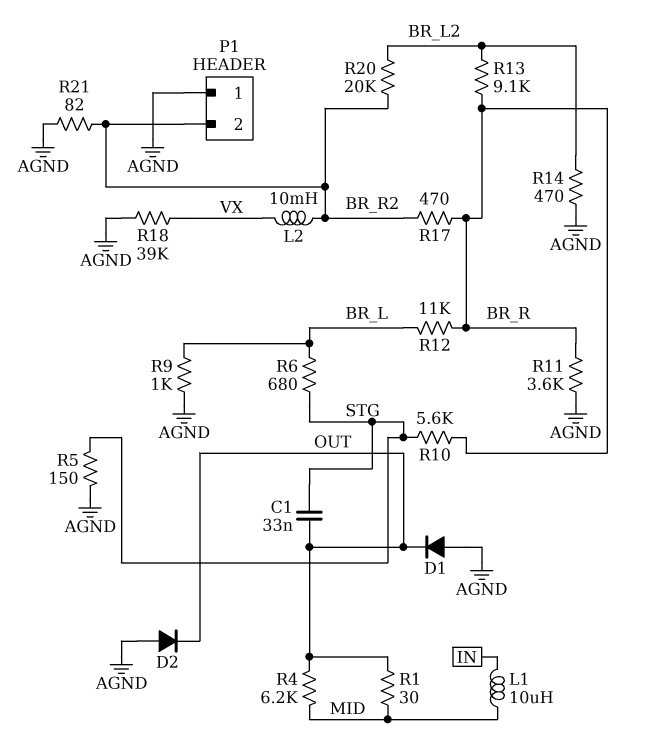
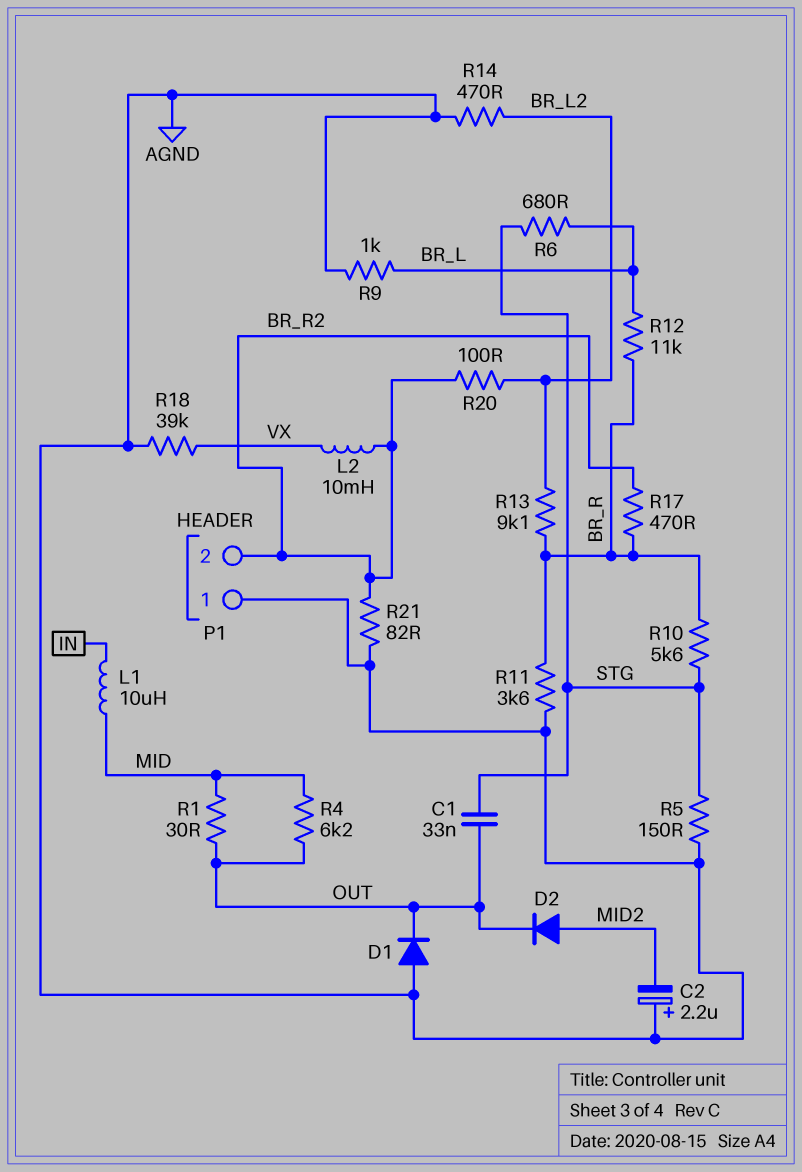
C2: none -> 2.2uF (plus AGND, minus MID2)
D2: diode (A AGND, K OUT) -> diode (A MID2, K OUT)
R20: 20k (BR_L2, BR_R2) -> 100 (BR_L2, BR_R2)

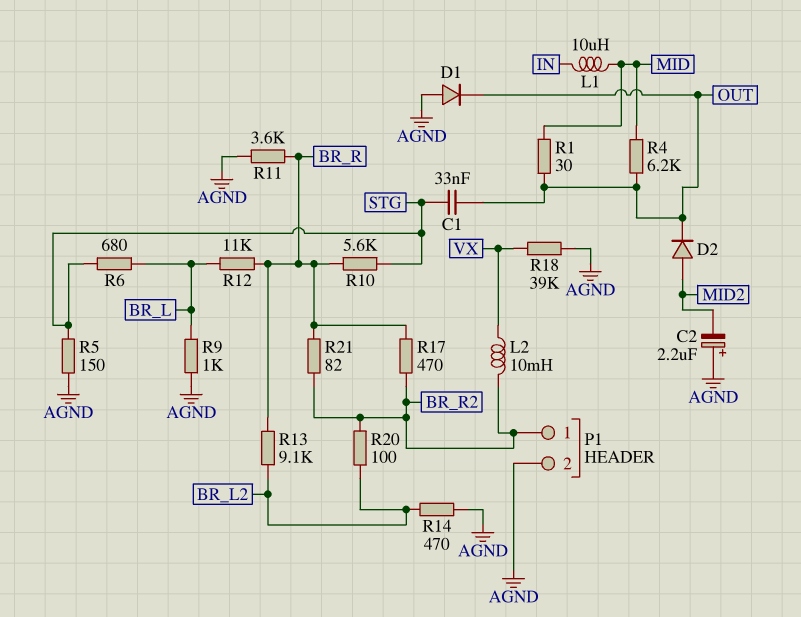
P1 pin 1: AGND -> BR_R2
P1 pin 2: BR_R2 -> AGND
R21: 82 (AGND, BR_R2) -> 82 (BR_R, BR_R2)

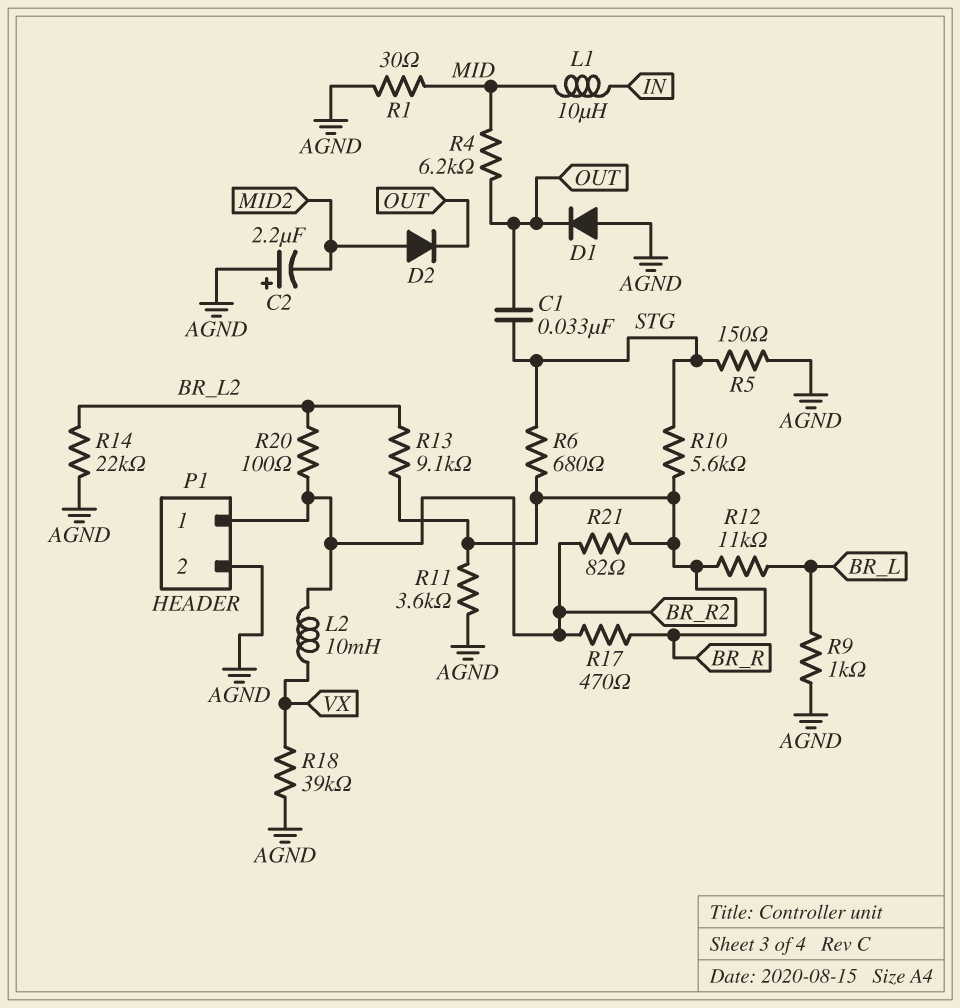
R1: 30 (MID, OUT) -> 30 (AGND, MID)
R6: 680 (BR_L, STG) -> 680 (BR_R, STG)
R14: 470 (AGND, BR_L2) -> 22k (AGND, BR_L2)

